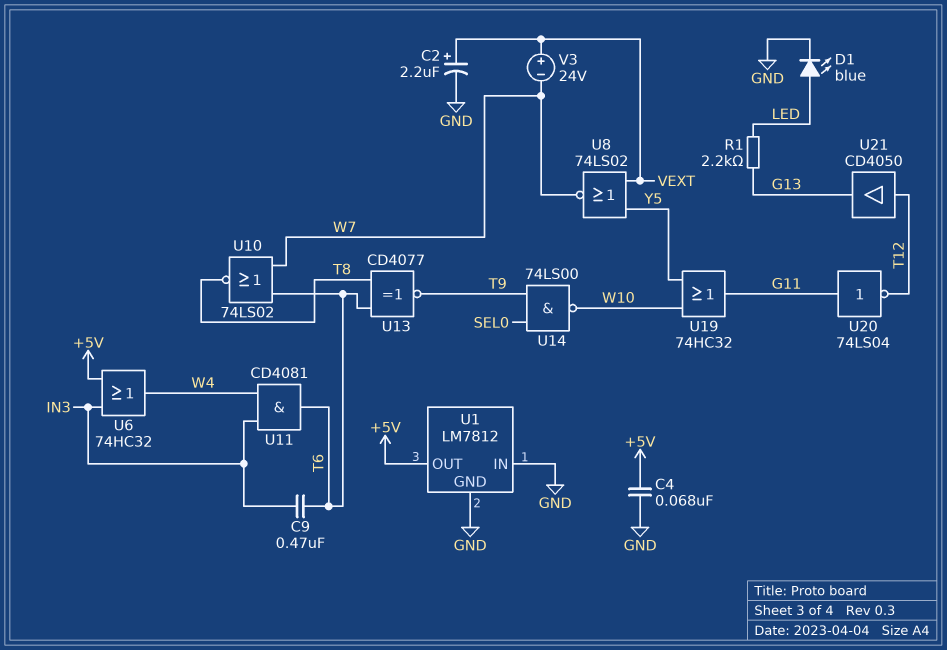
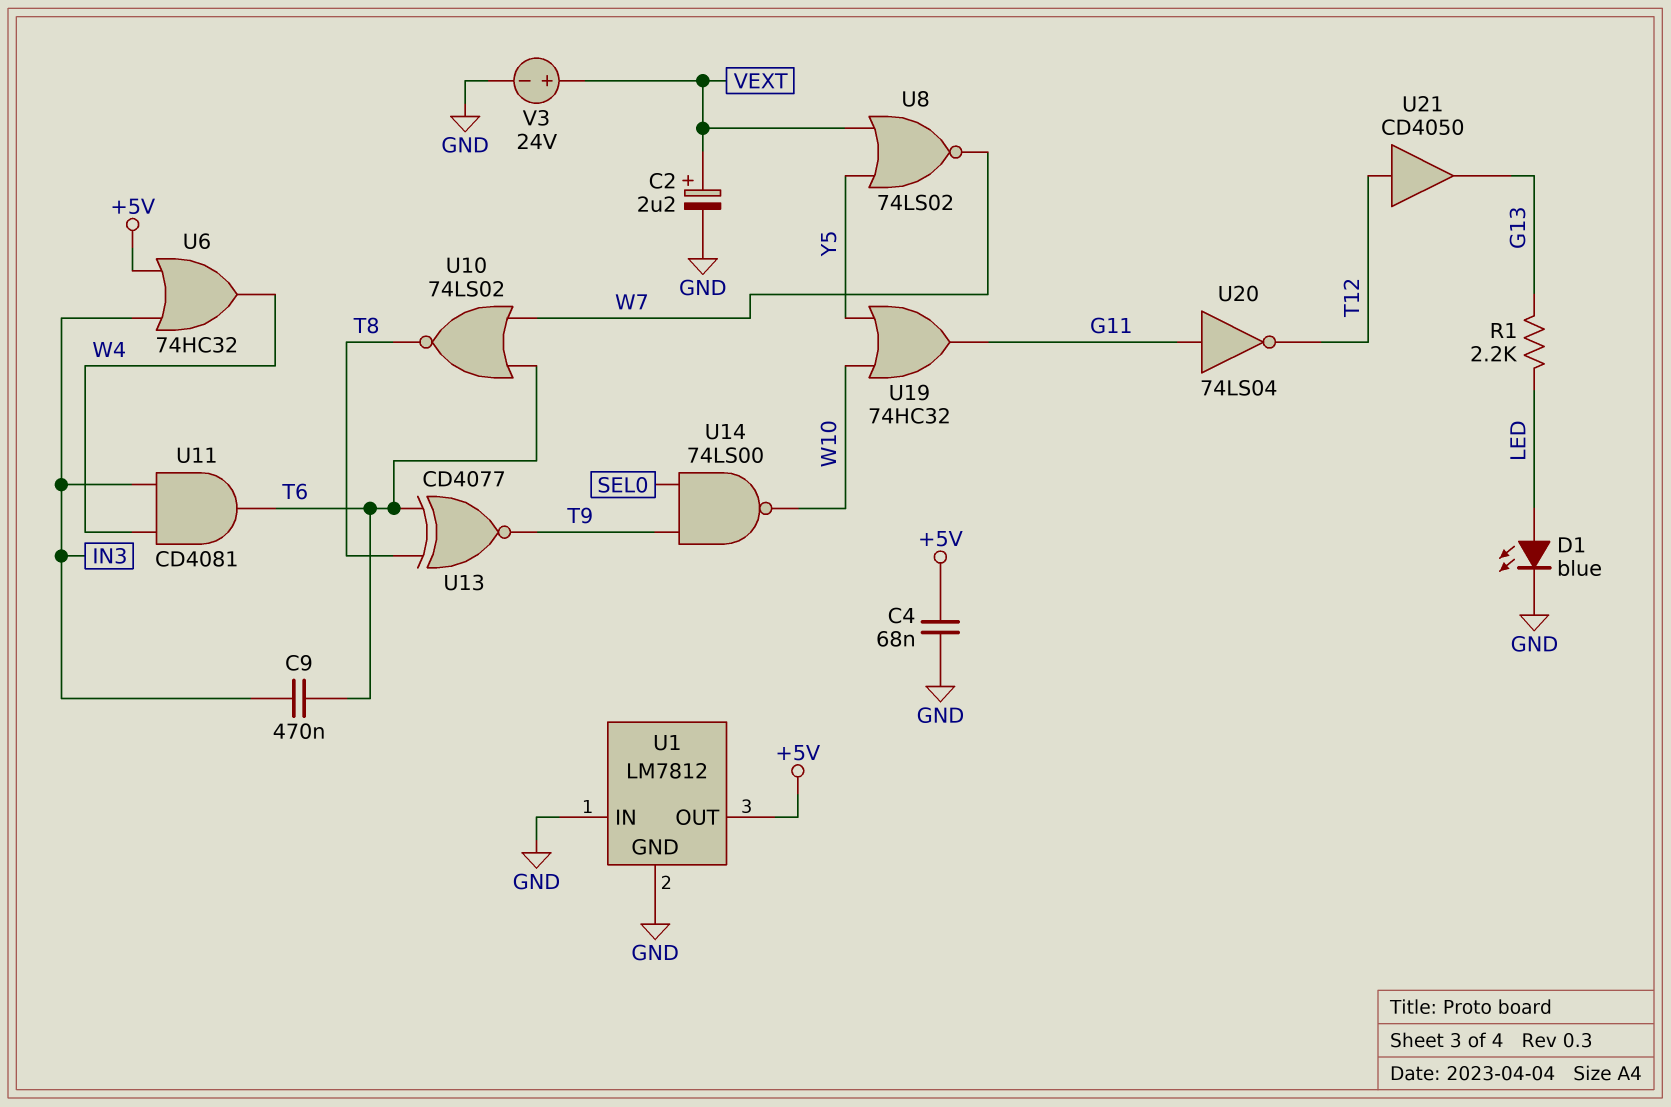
V3: 24V (plus VEXT, minus W7) -> 24V (plus VEXT, minus GND)

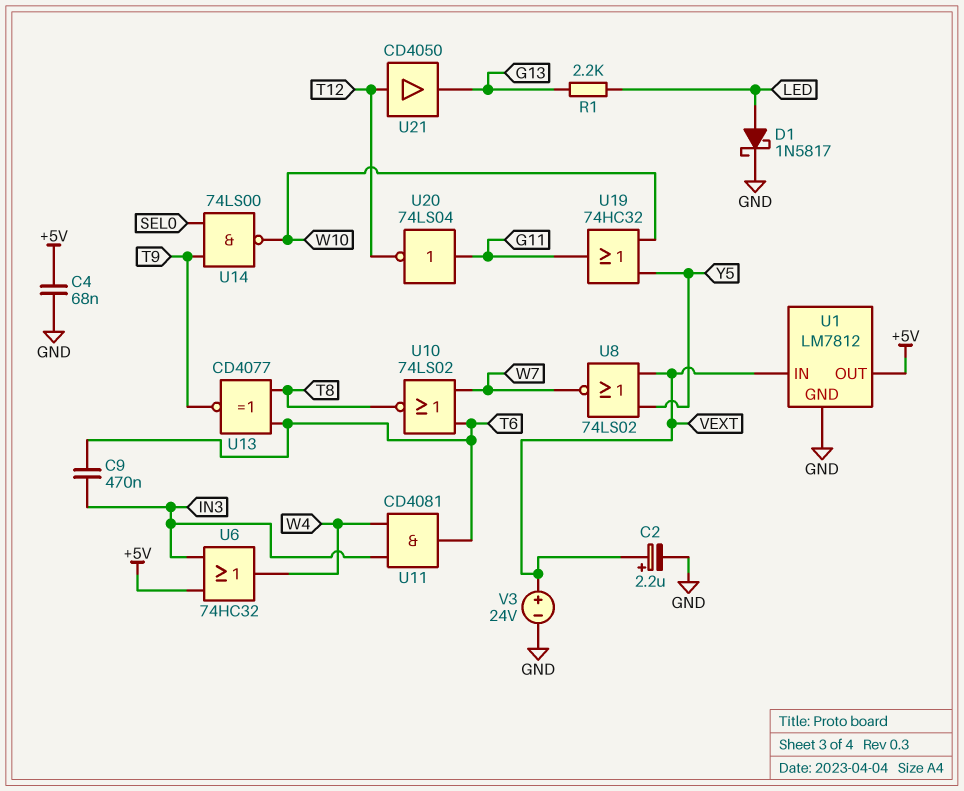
D1: LED blue (A LED, K GND) -> schottky 1N5817 (A LED, K GND)
U1 pin IN: GND -> VEXT

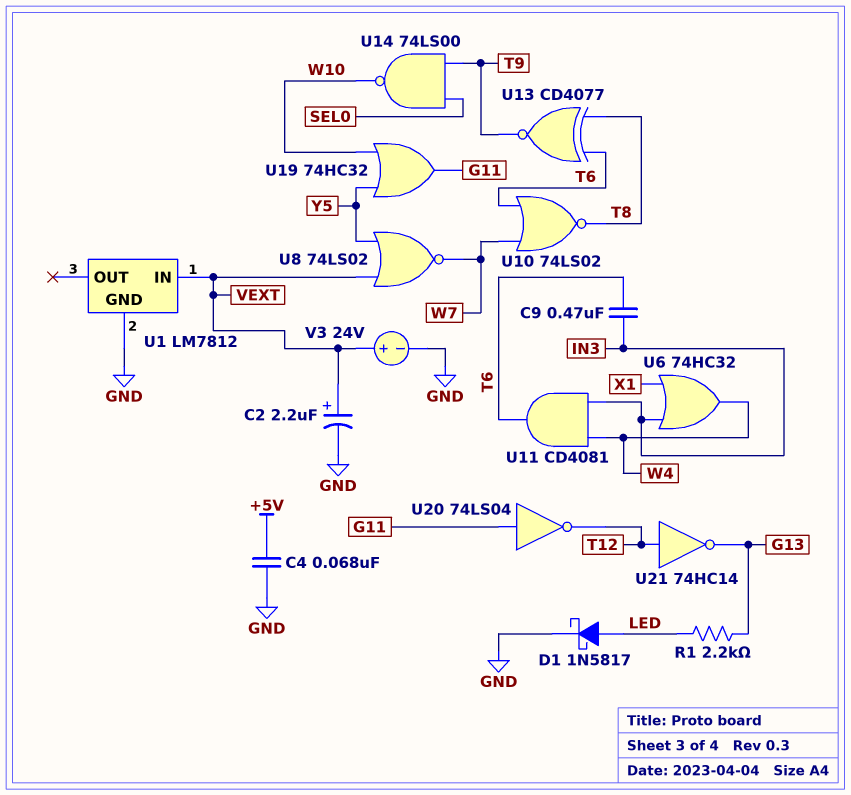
U1 pin OUT: +5V -> none
U6: OR 74HC32 (in +5V, in IN3, out W4) -> OR 74HC32 (in IN3, in X1, out W4)
U21: buffer CD4050 (in T12, out G13) -> NOT 74HC14 (in T12, out G13)

